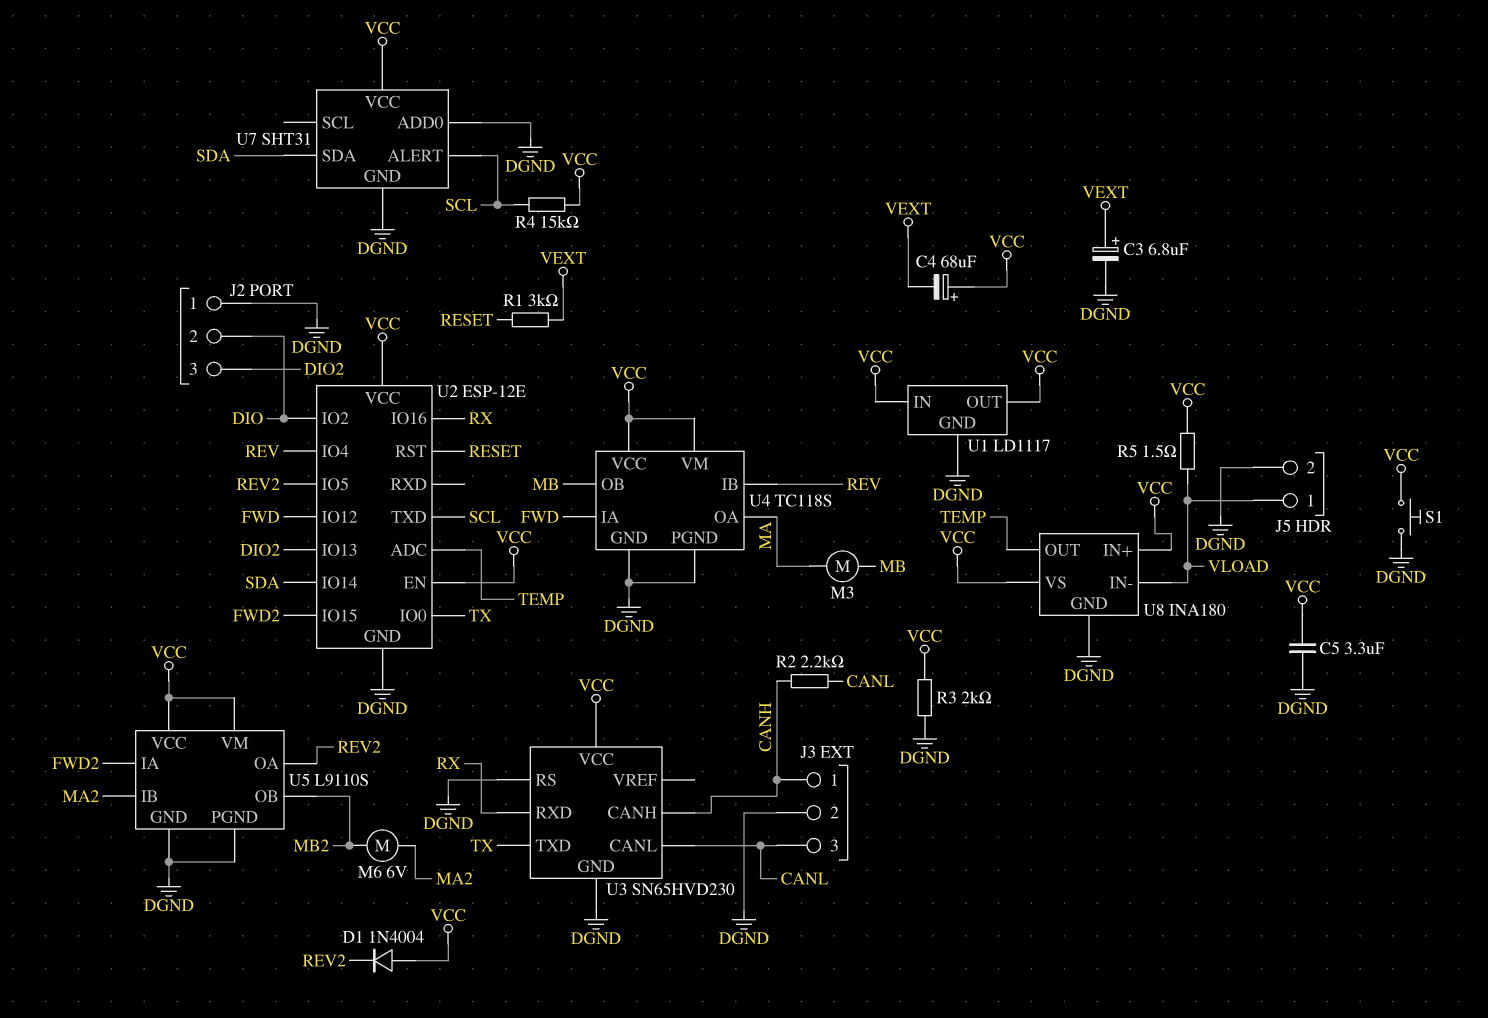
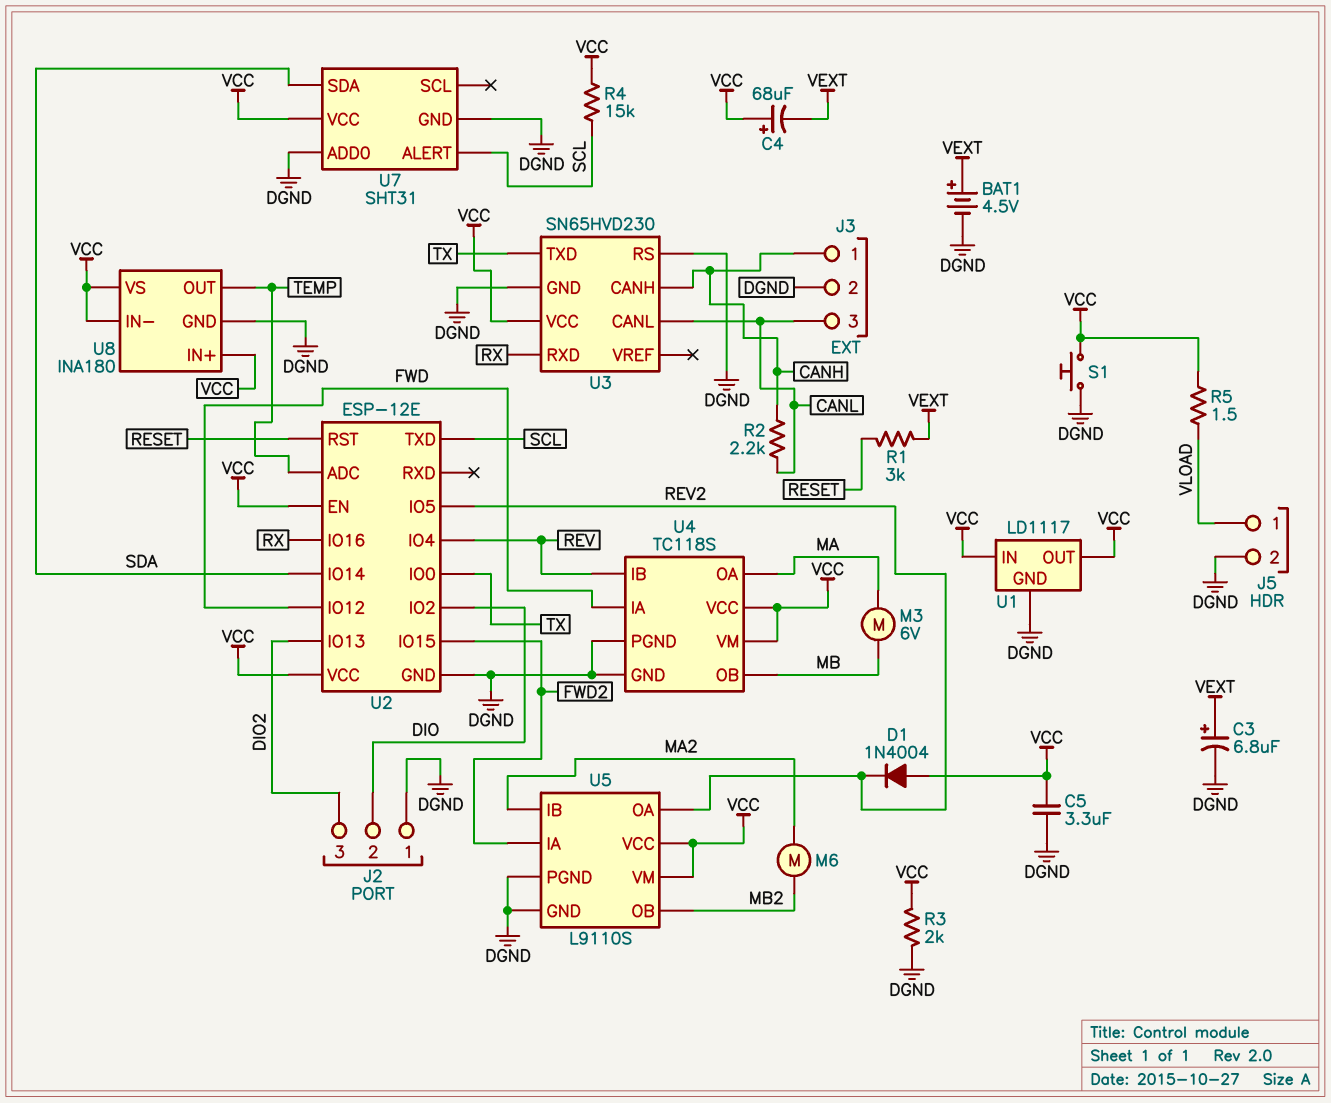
BAT1: none -> 4.5V (plus VEXT, minus DGND)
M3: motor (MA, MB) -> motor 6V (MA, MB)
M6: motor 6V (MA2, MB2) -> motor (MA2, MB2)
U8 pin IN-: VLOAD -> VCC

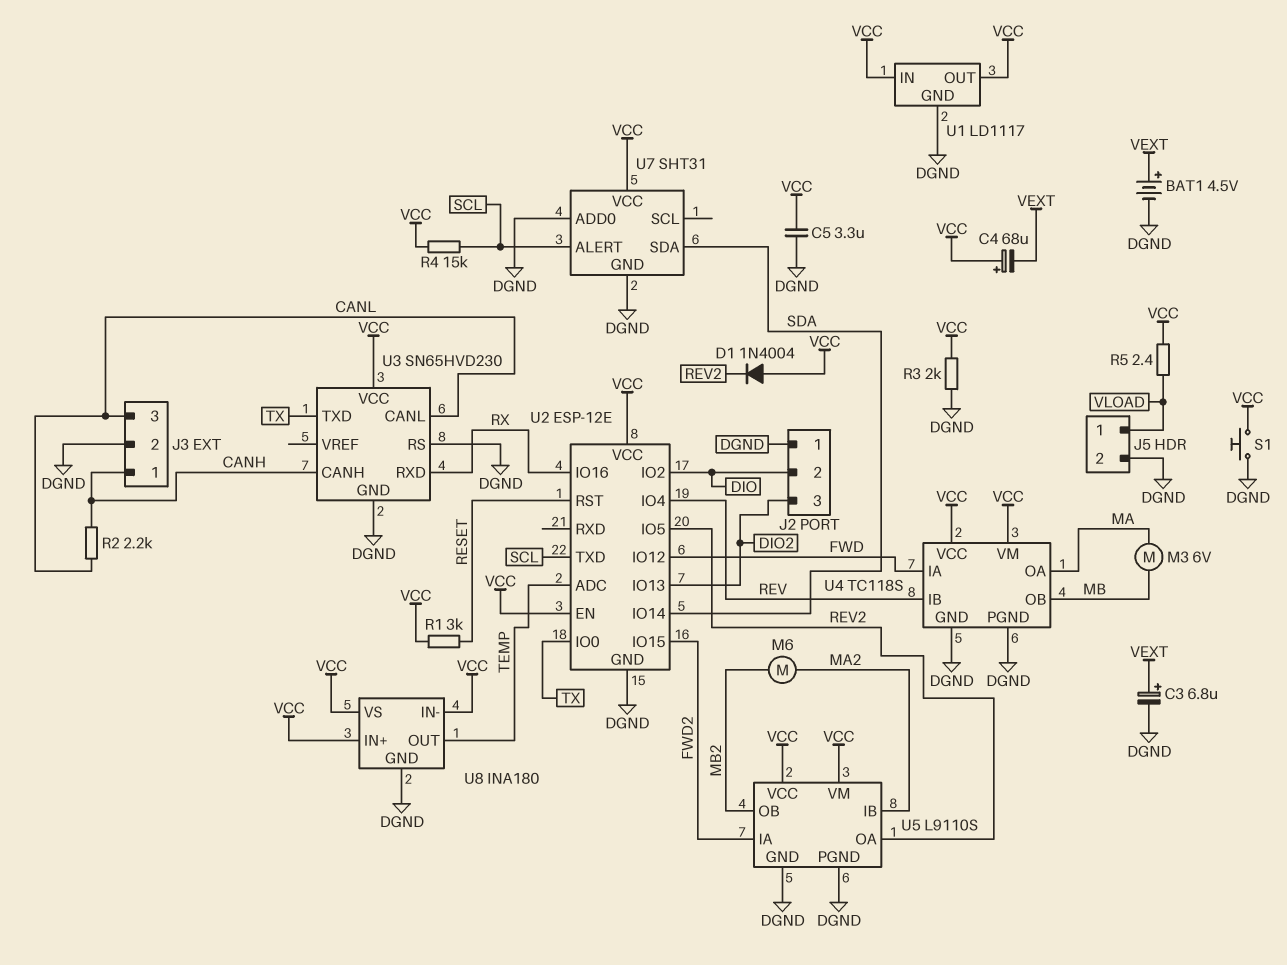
R1: 3k (RESET, VEXT) -> 3k (RESET, VCC)
R5: 1.5 (VCC, VLOAD) -> 2.4 (VCC, VLOAD)

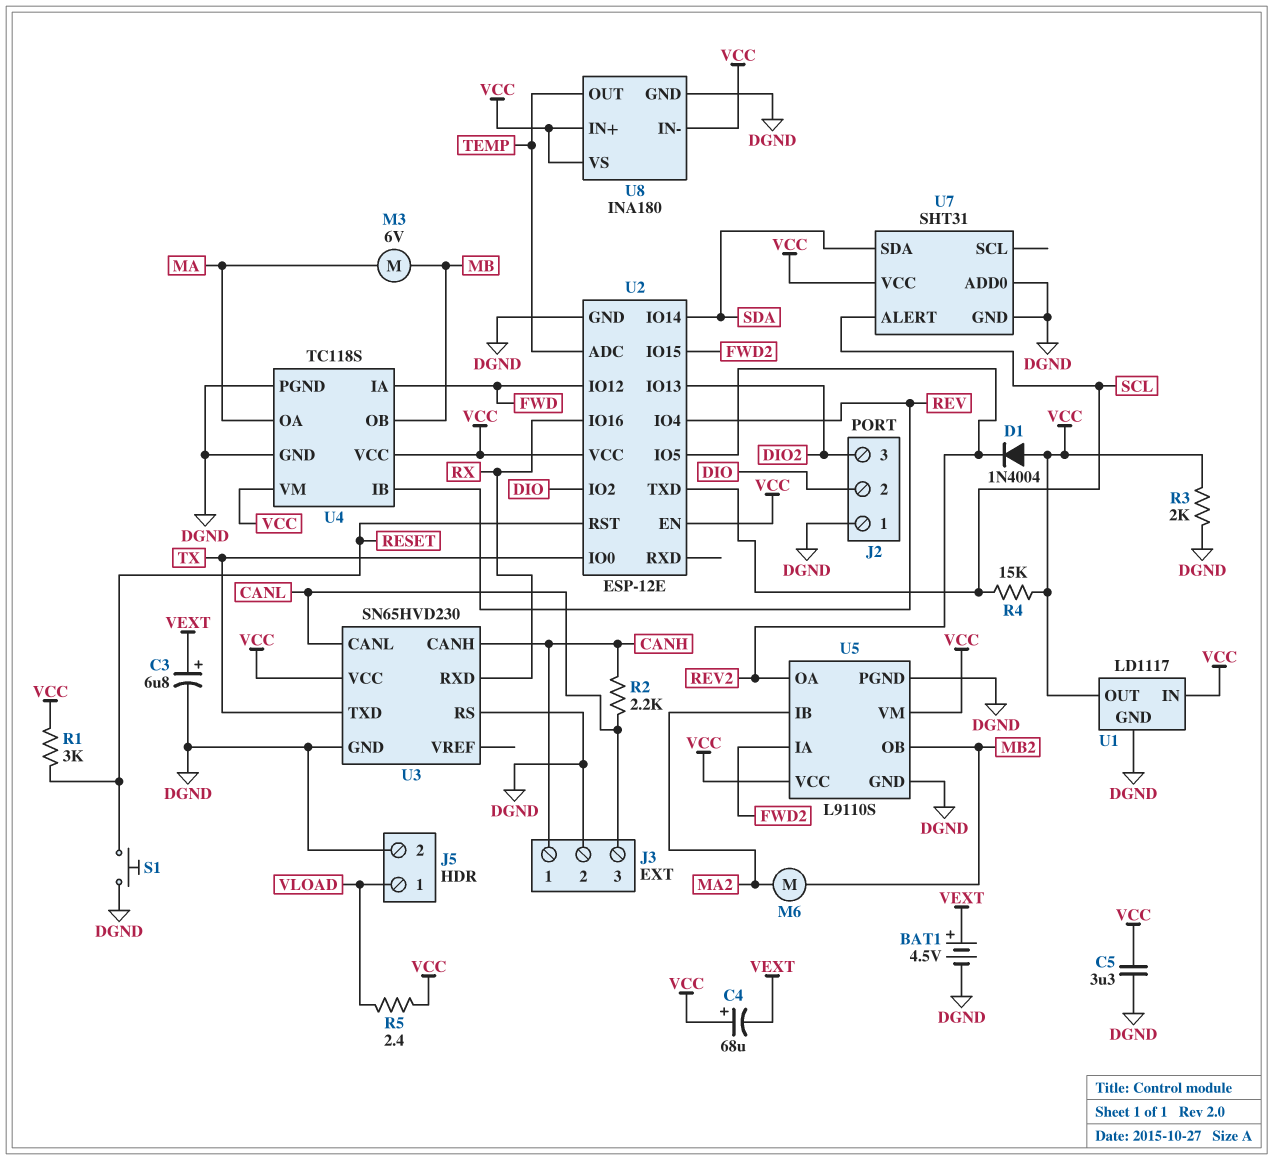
S1: button (DGND, VCC) -> button (DGND, RESET)

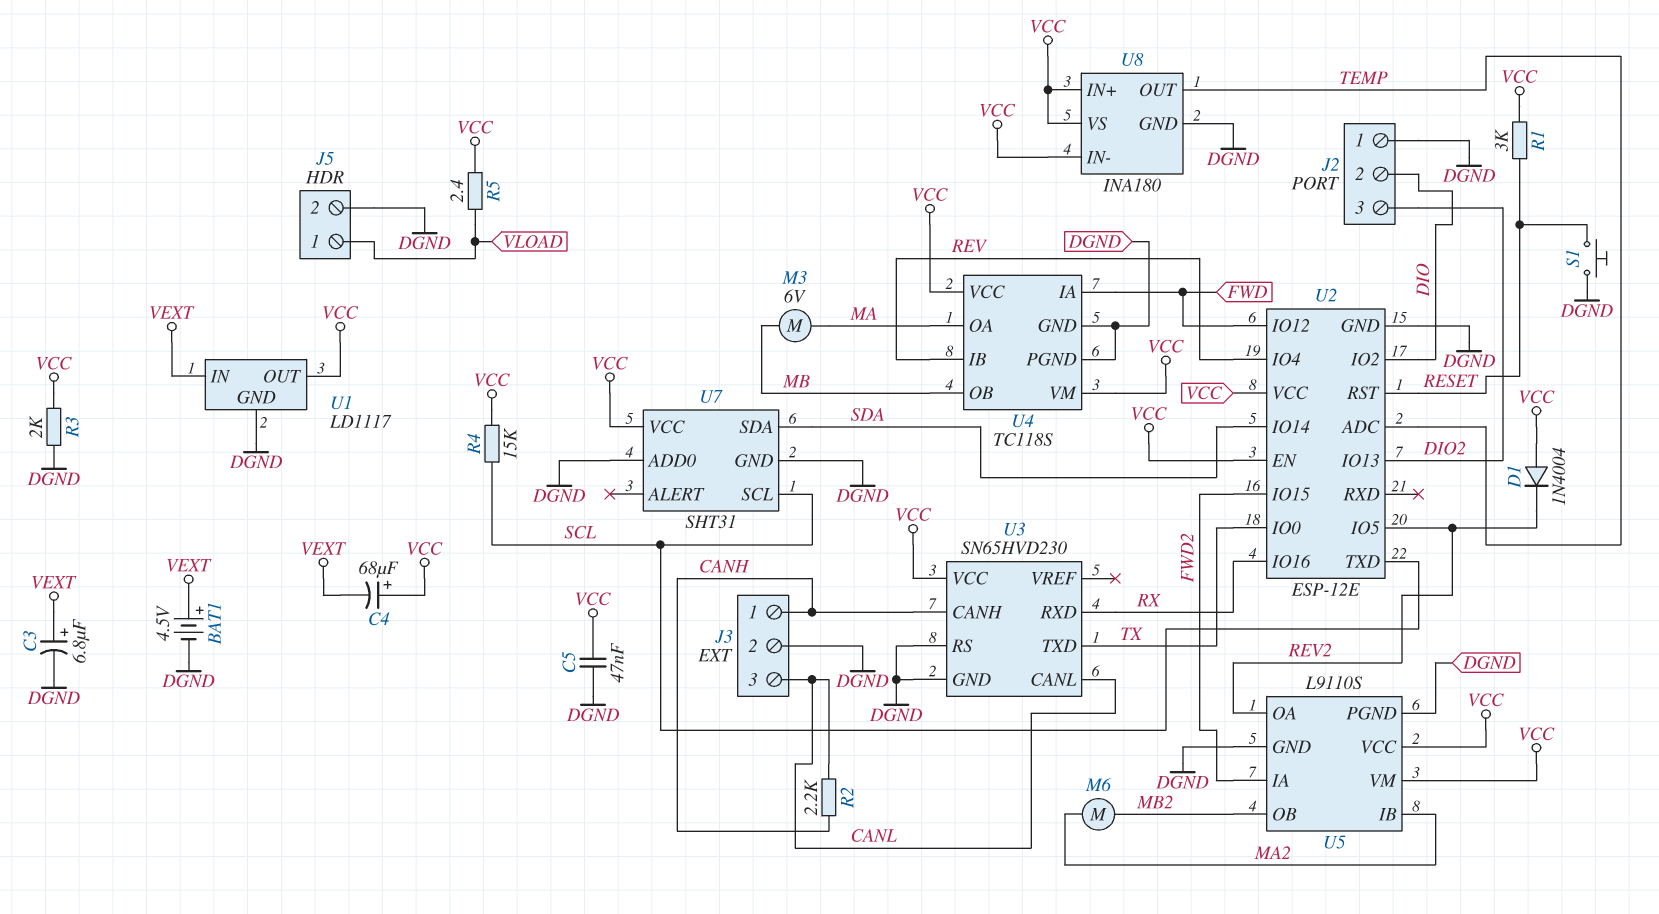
C5: 3.3uF (DGND, VCC) -> 47nF (DGND, VCC)
U1 pin IN: VCC -> VEXT
U7 pin ALERT: SCL -> none
U7 pin SCL: none -> SCL

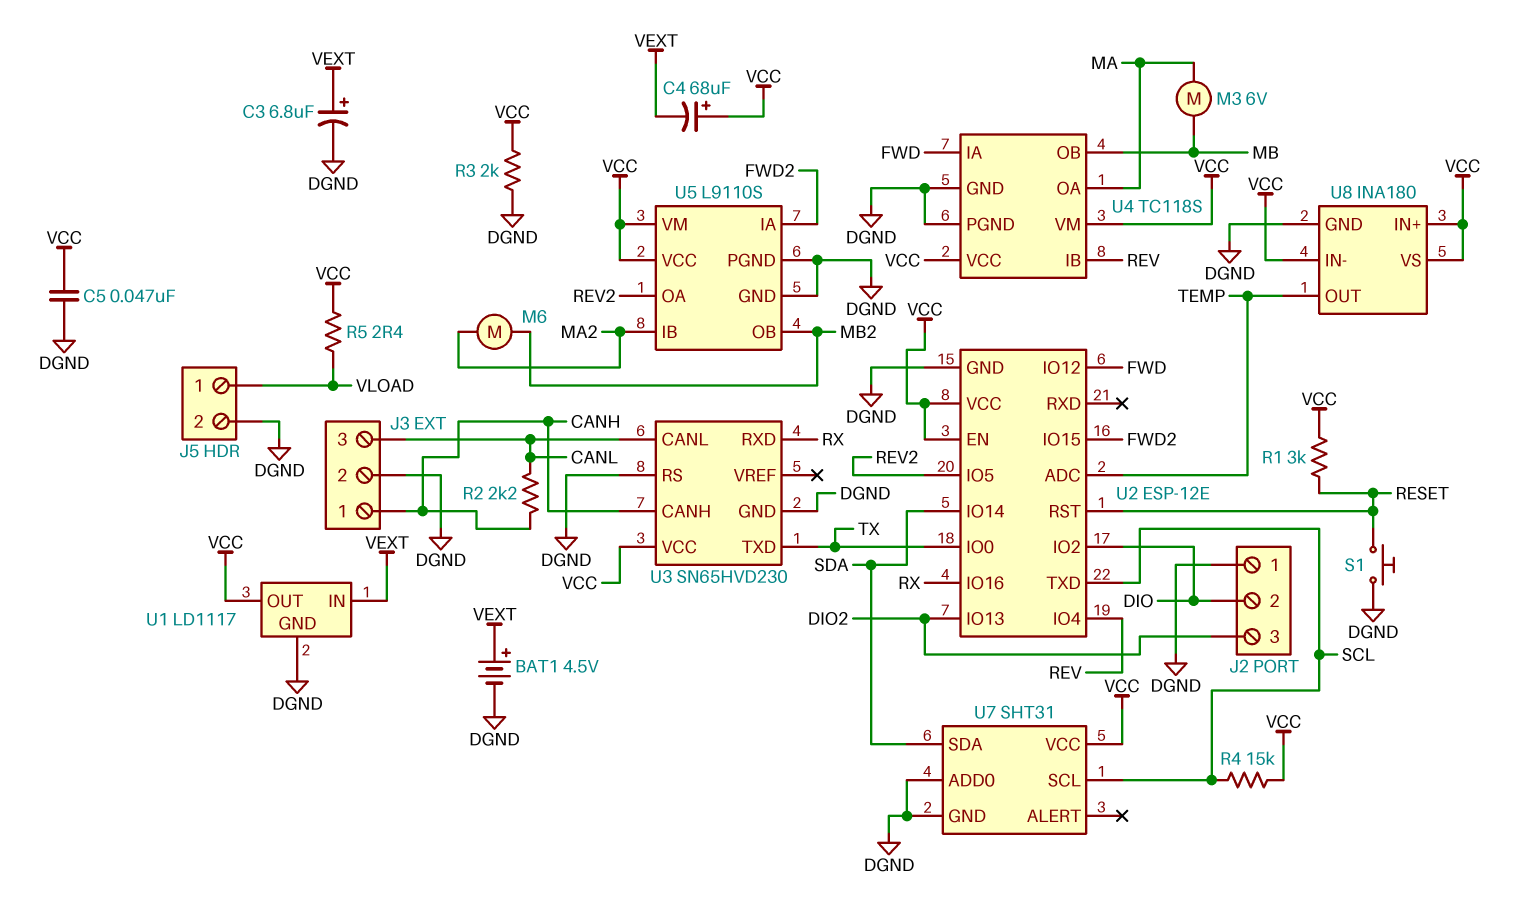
D1: diode 1N4004 (A VCC, K REV2) -> none

